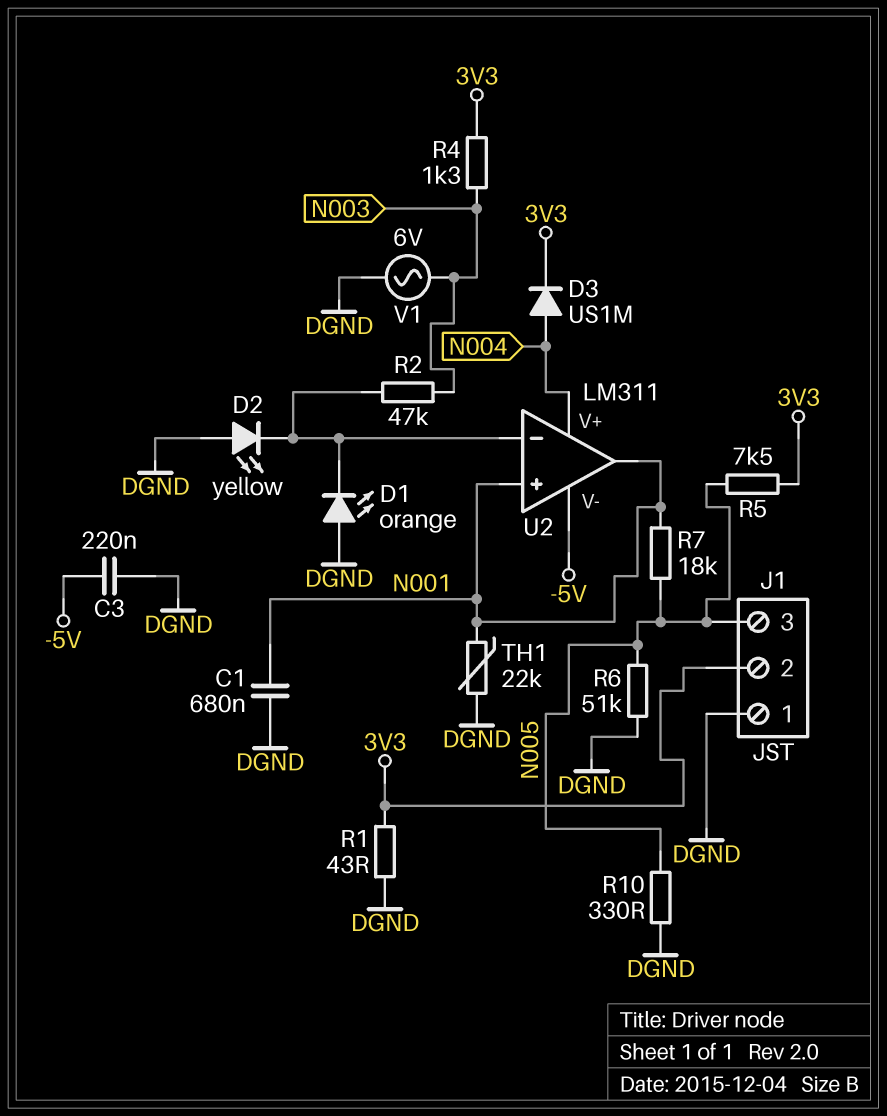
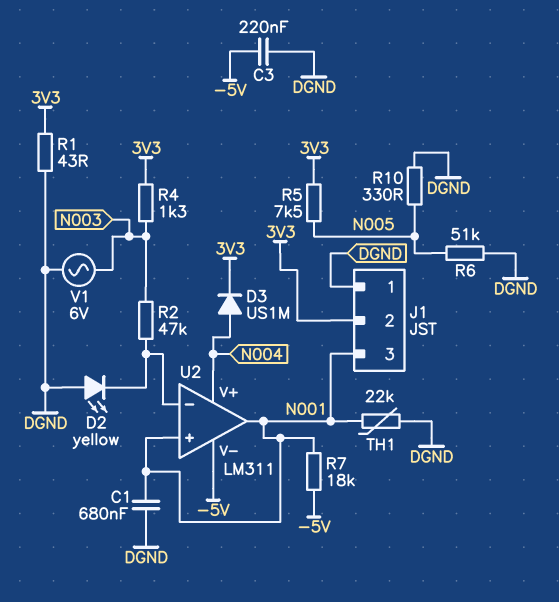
D1: LED orange (A DGND, K U2/in-) -> none
J1 pin 3: N005 -> N001
R7: 18k (N001, N005) -> 18k (-5V, N001)

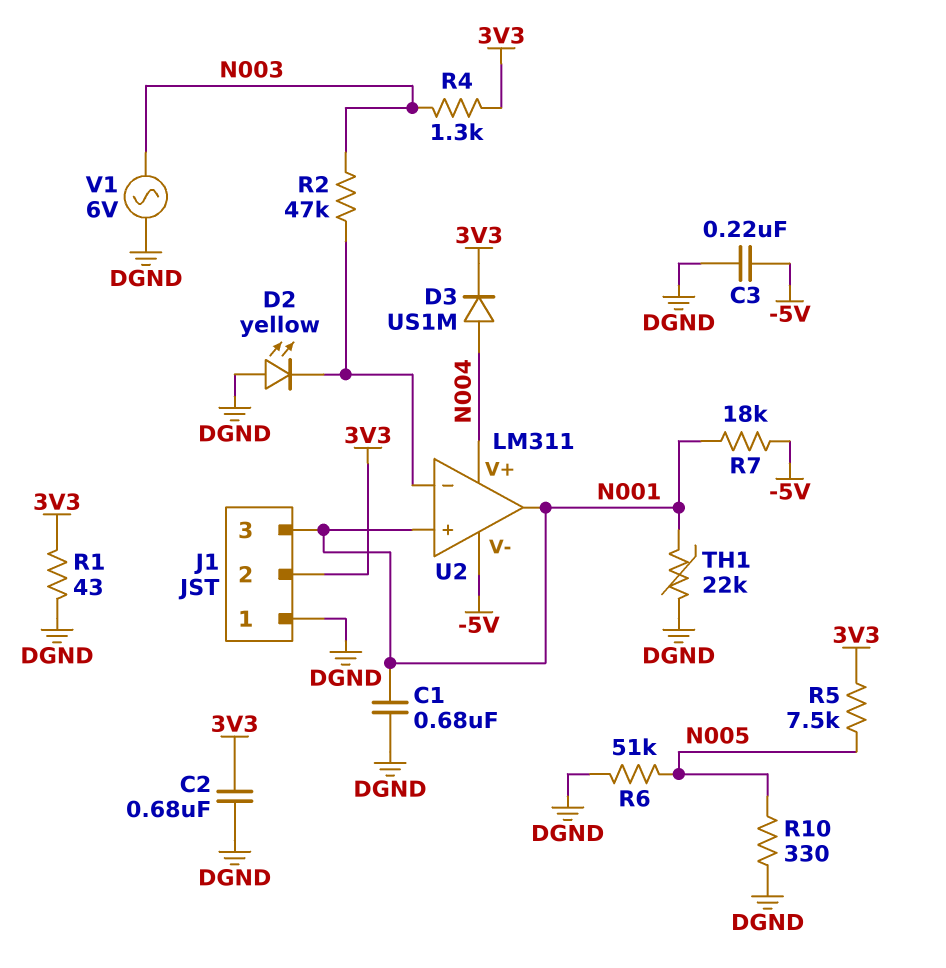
C2: none -> 680nF (3V3, DGND)

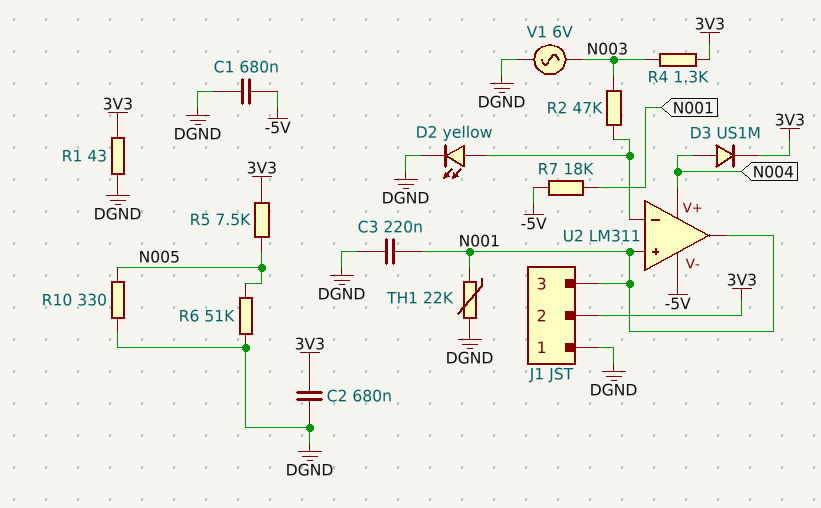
C1: 680nF (DGND, N001) -> 680nF (-5V, DGND)
C3: 220nF (-5V, DGND) -> 220nF (DGND, N001)
D2: LED yellow (A DGND, K U2/in-) -> LED yellow (A U2/in-, K DGND)

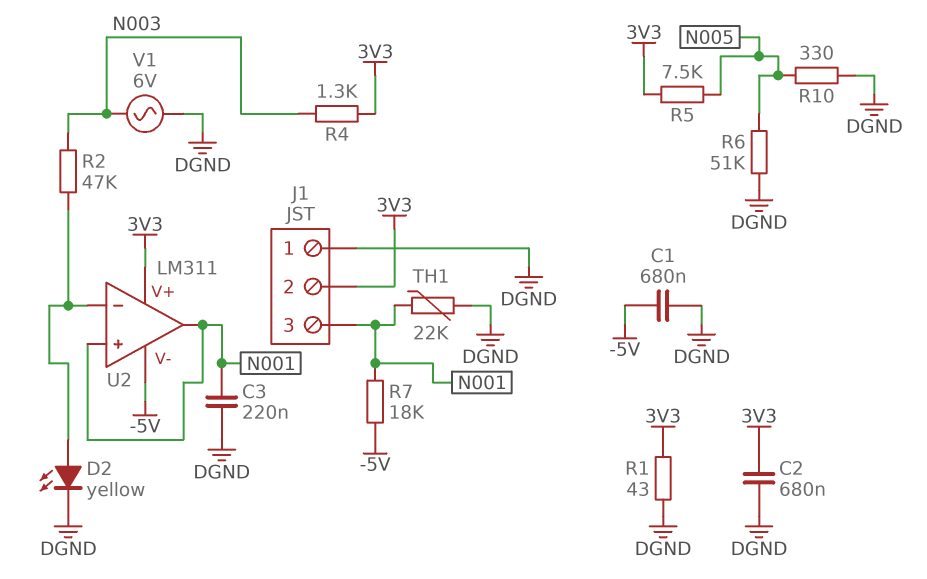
D3: diode US1M (A N004, K 3V3) -> none
U2 pin V+: N004 -> 3V3

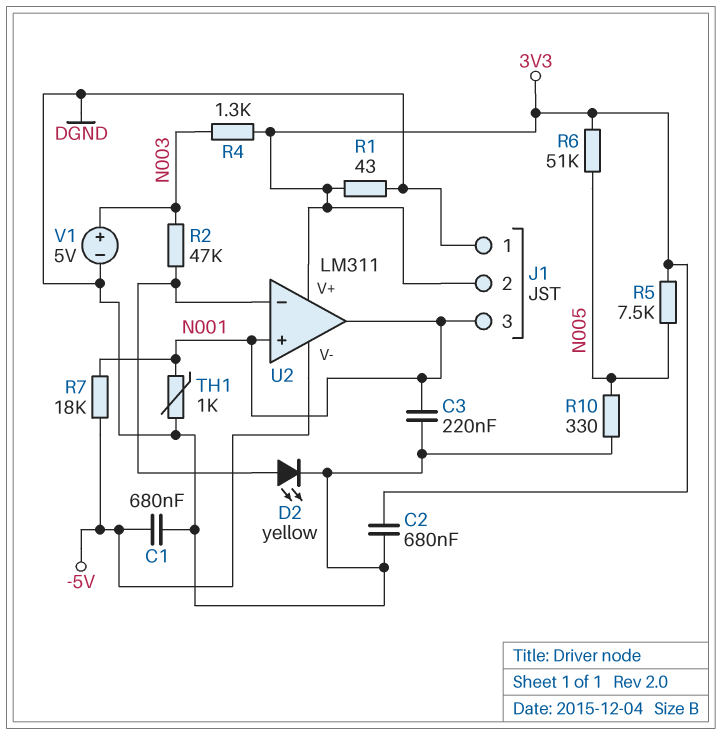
R6: 51k (DGND, N005) -> 51k (3V3, N005)
TH1: 22k (DGND, N001) -> 1k (DGND, N001)
V1: AC 6V (DGND, N003) -> 5V (plus N003, minus DGND)

